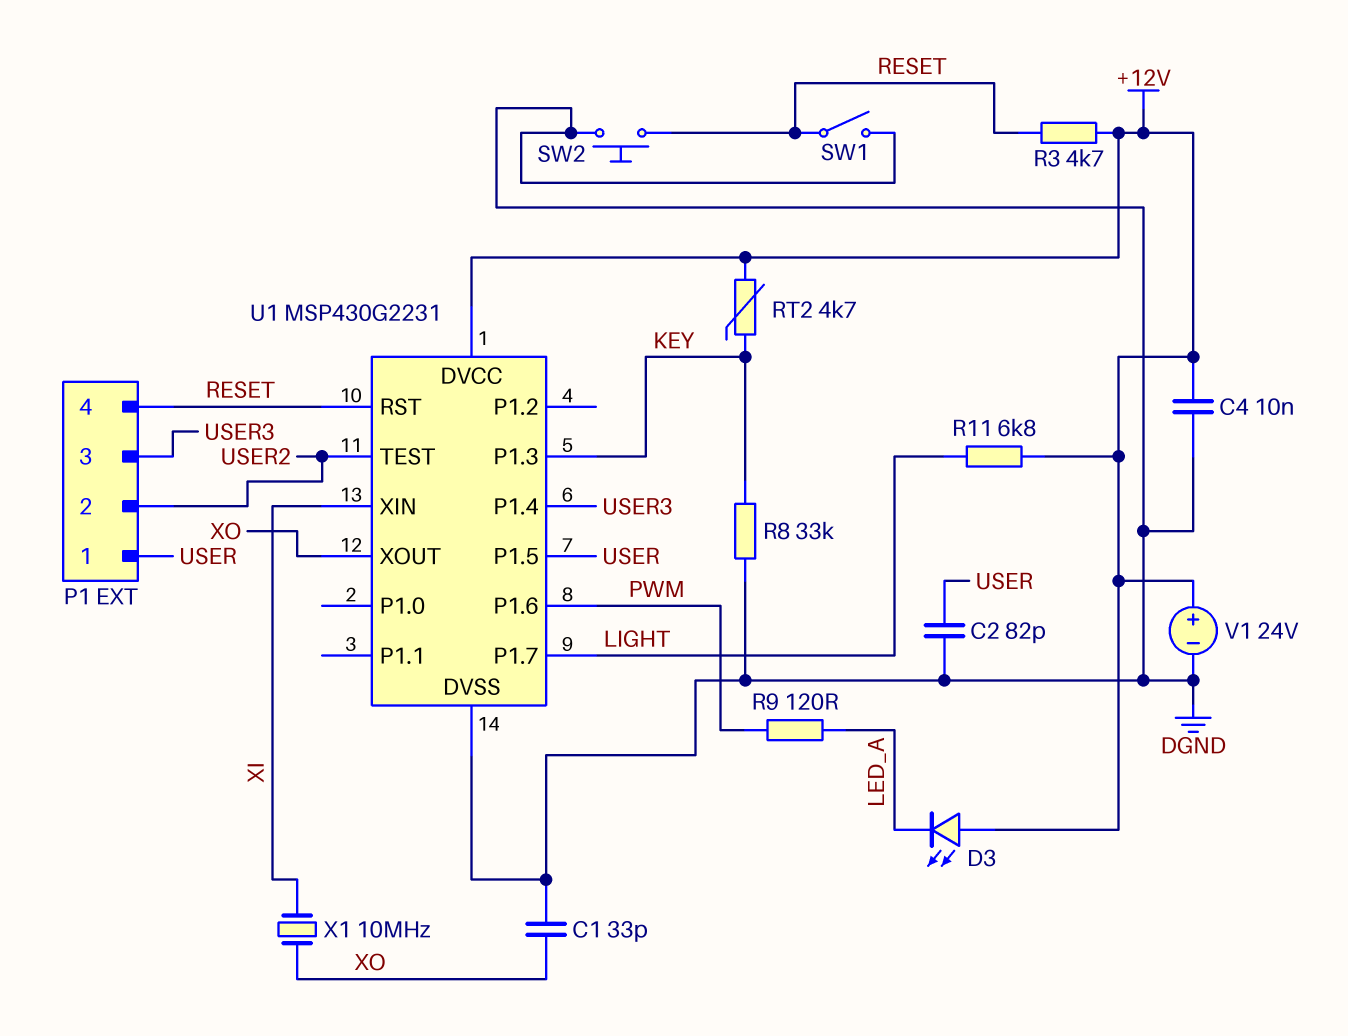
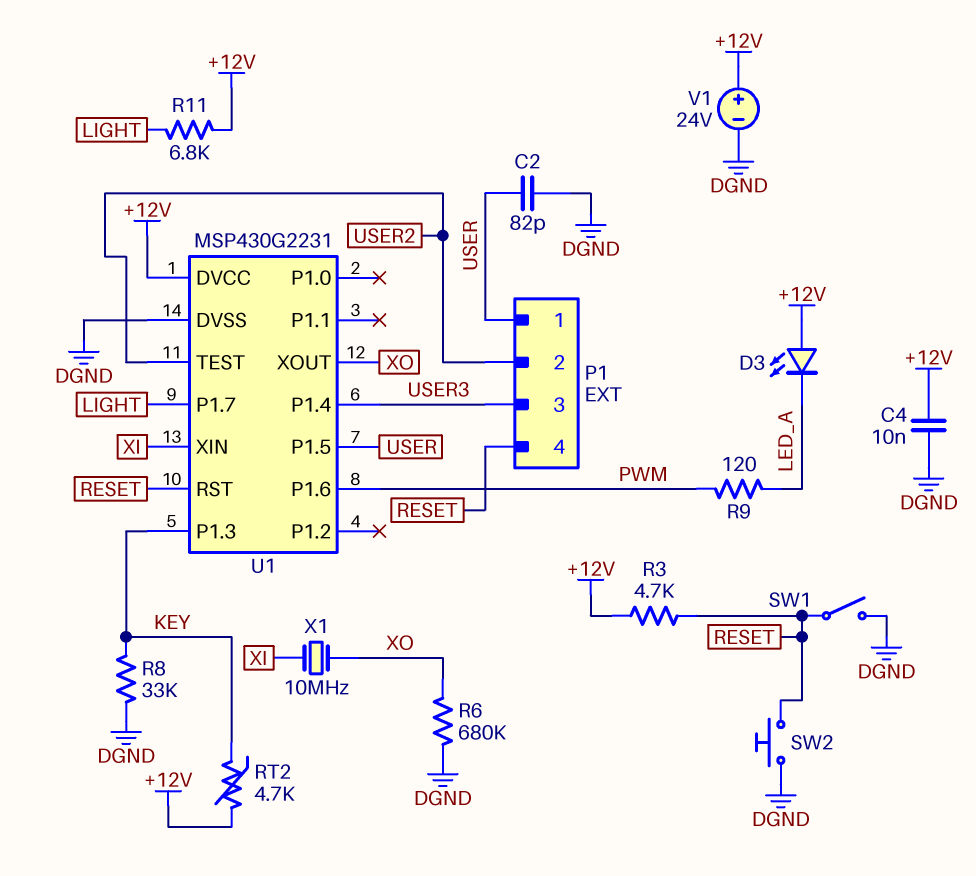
C1: 33pF (DGND, XO) -> none
R6: none -> 680k (DGND, XO)

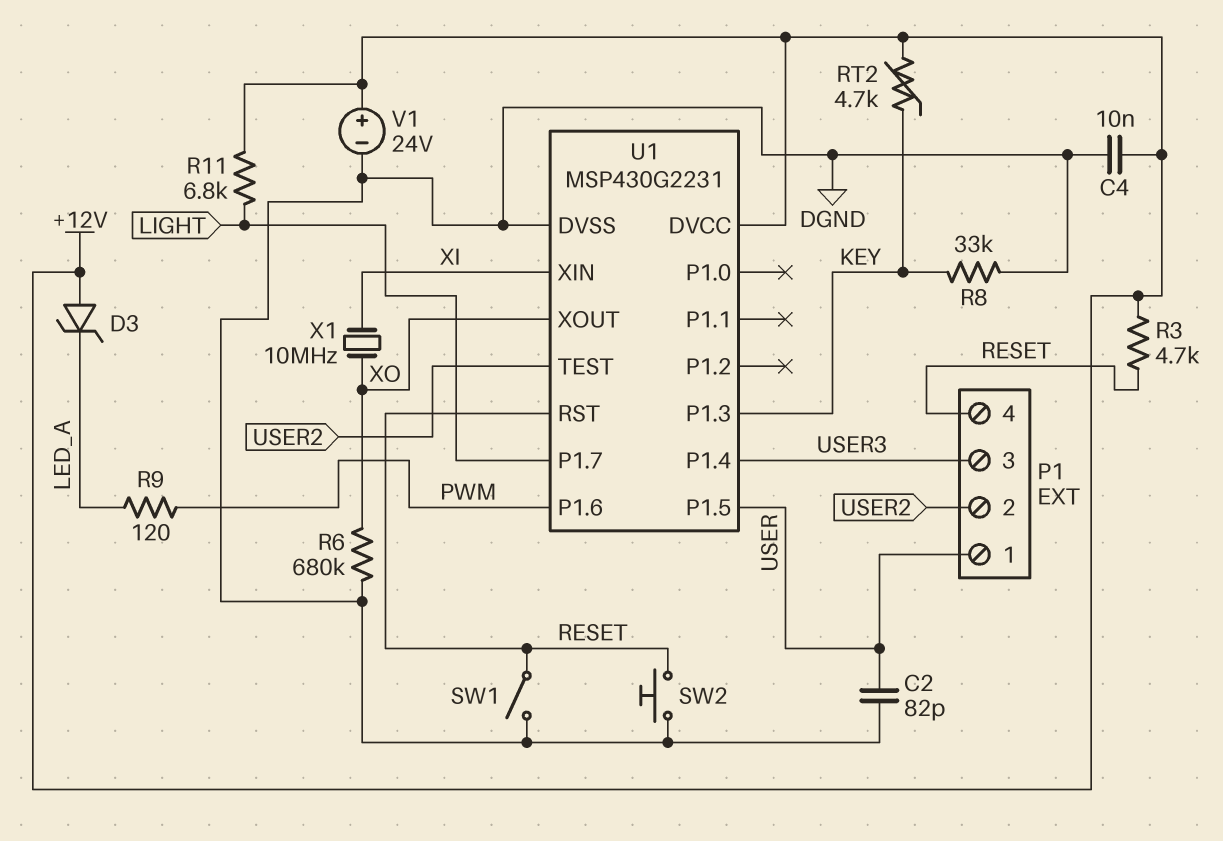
D3: LED (A +12V, K LED_A) -> zener (A +12V, K LED_A)

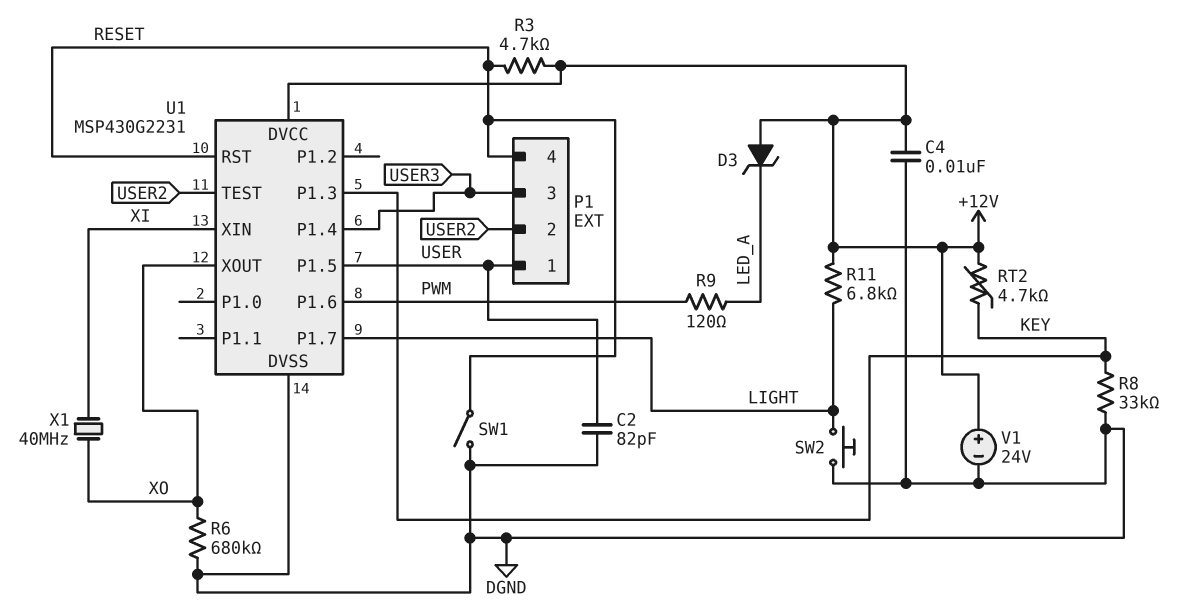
SW2: button (DGND, RESET) -> button (DGND, LIGHT)
X1: 10MHz (XI, XO) -> 40MHz (XI, XO)

